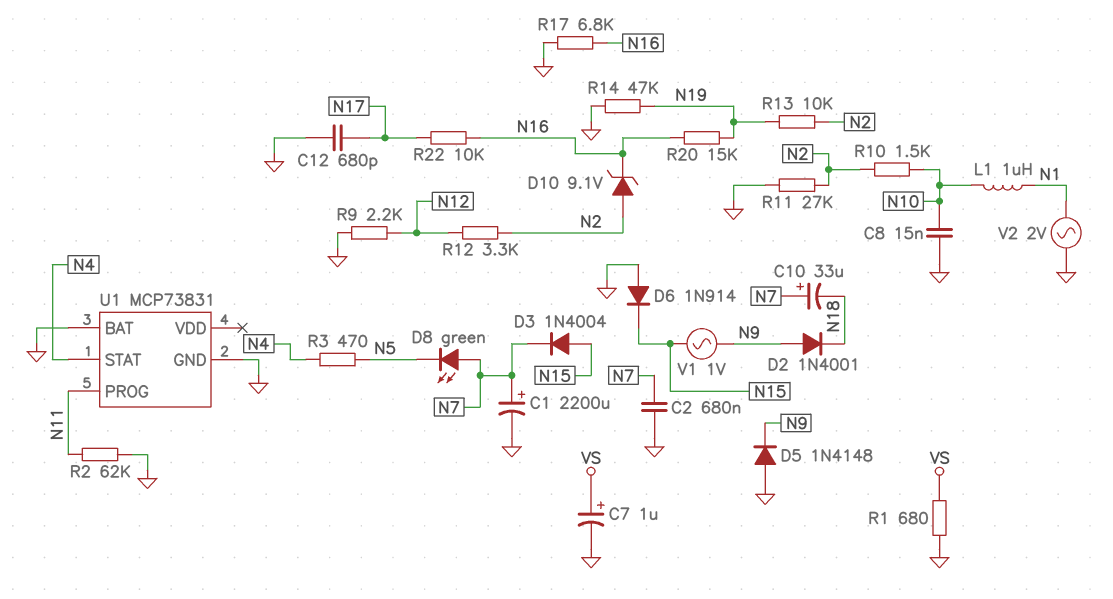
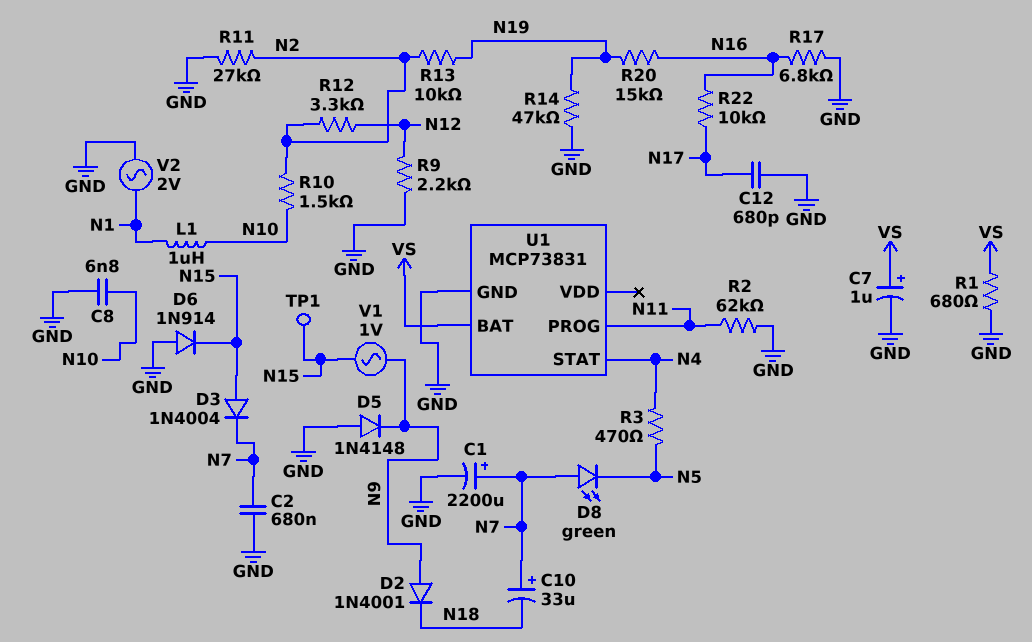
C8: 15nF (GND, N10) -> 6.8nF (GND, N10)
D10: zener 9.1V (A N2, K N16) -> none
TP1: none -> test point (N15)
U1 pin BAT: GND -> VS

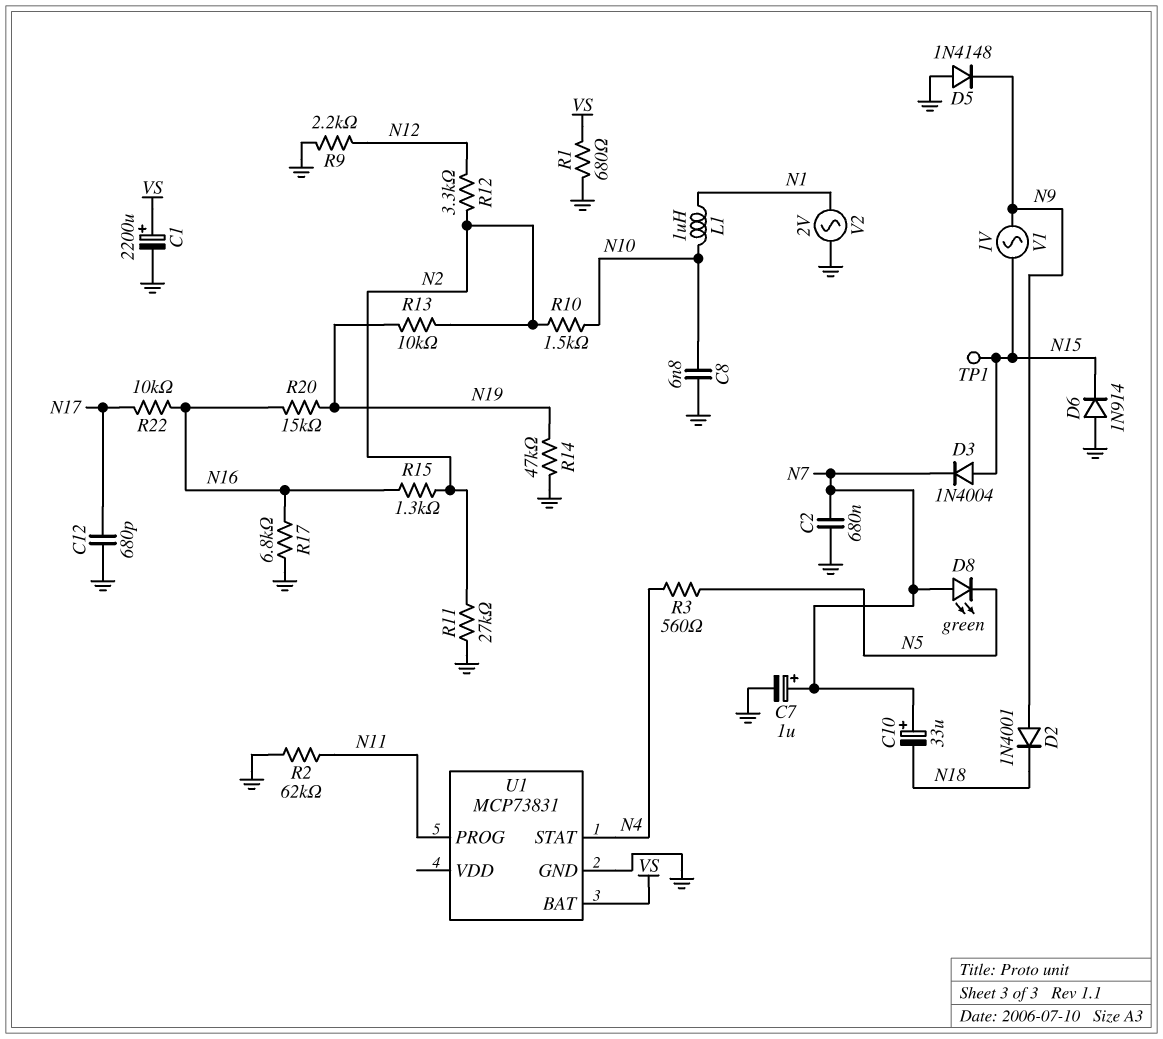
C1: 2200uF (plus N7, minus GND) -> 2200uF (plus VS, minus GND)
C7: 1uF (plus VS, minus GND) -> 1uF (plus N7, minus GND)
R3: 470 (N4, N5) -> 560 (N4, N5)
R15: none -> 1.3k (N2, N16)

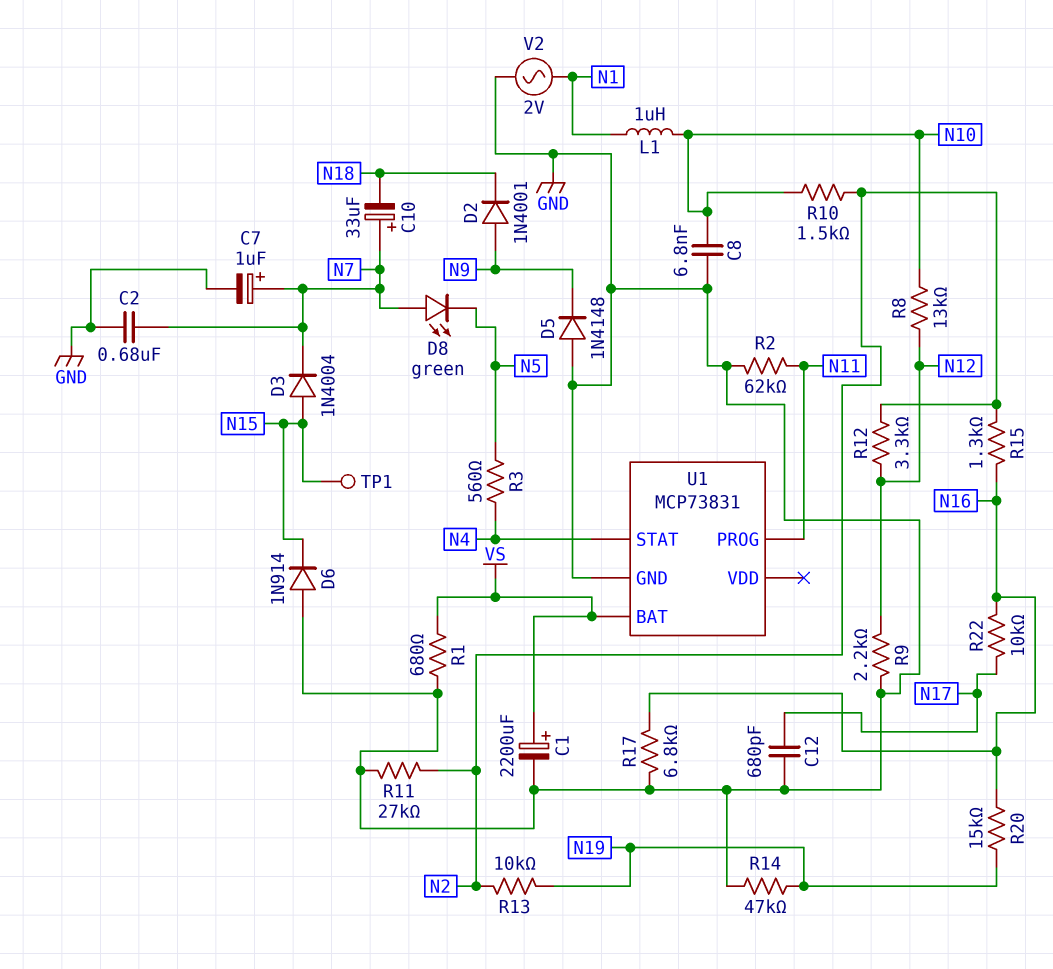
R8: none -> 13k (N10, N12)
V1: AC 1V (N9, N15) -> none

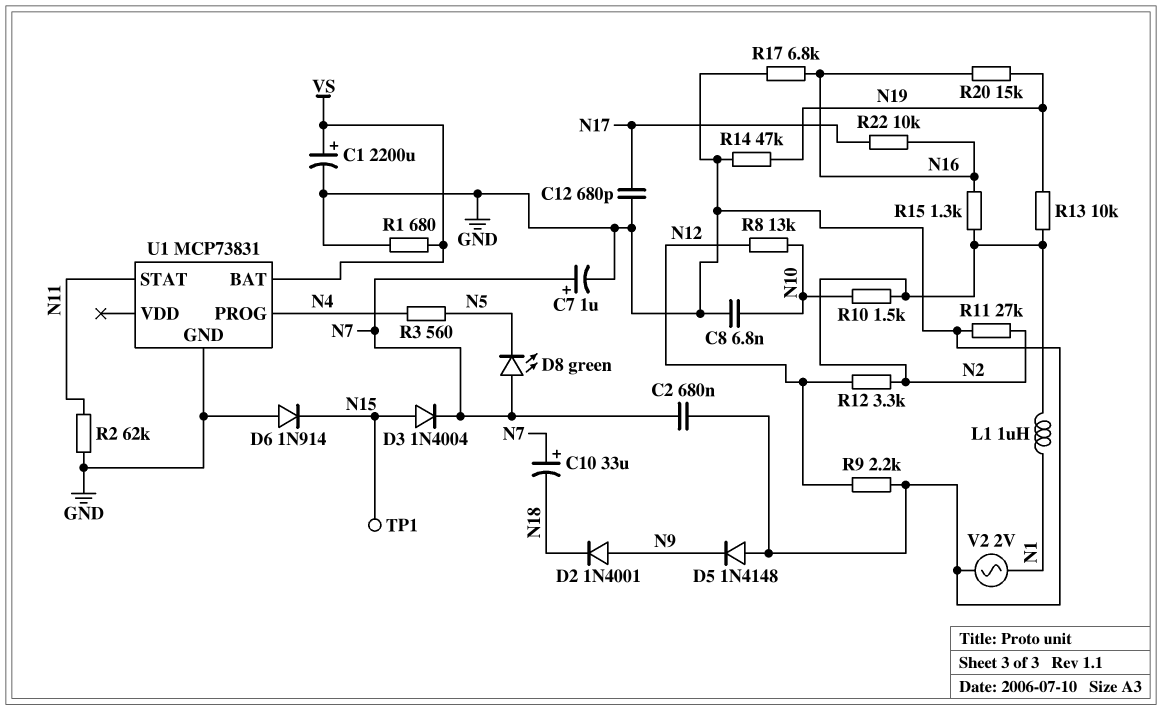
L1: 1uH (N1, N10) -> 1uH (N1, N2)
U1 pin PROG: N11 -> N4
U1 pin STAT: N4 -> N11

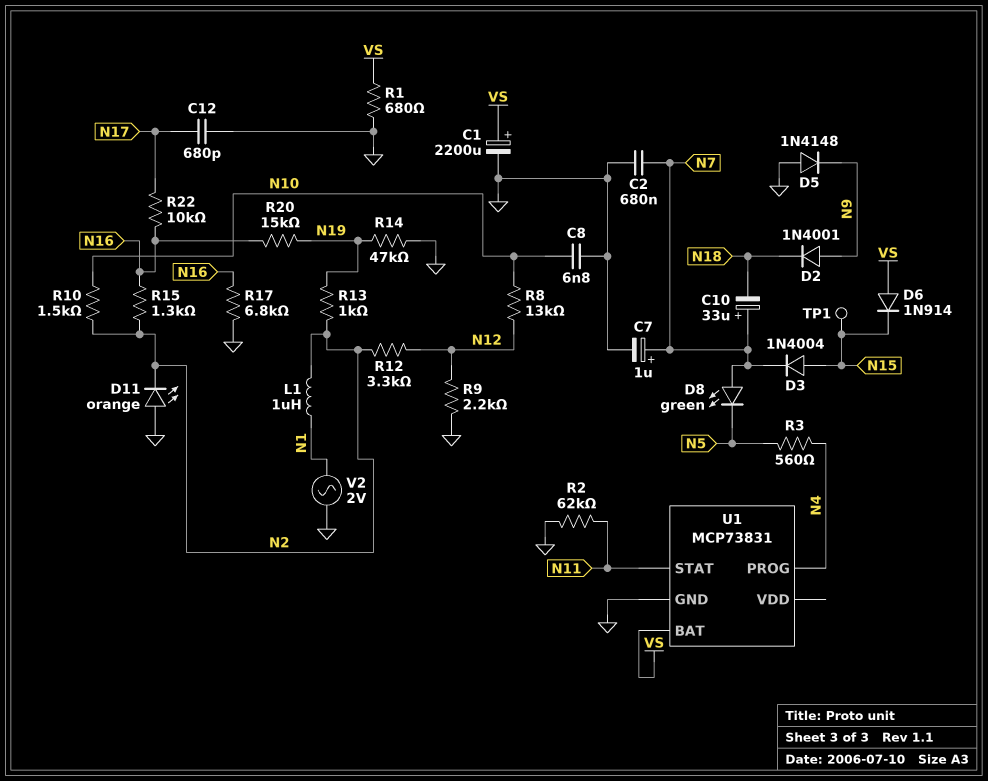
D6: diode 1N914 (A GND, K N15) -> diode 1N914 (A VS, K N15)
D11: none -> LED orange (A GND, K N2)
R11: 27k (GND, N2) -> none
R13: 10k (N2, N19) -> 1k (N2, N19)

